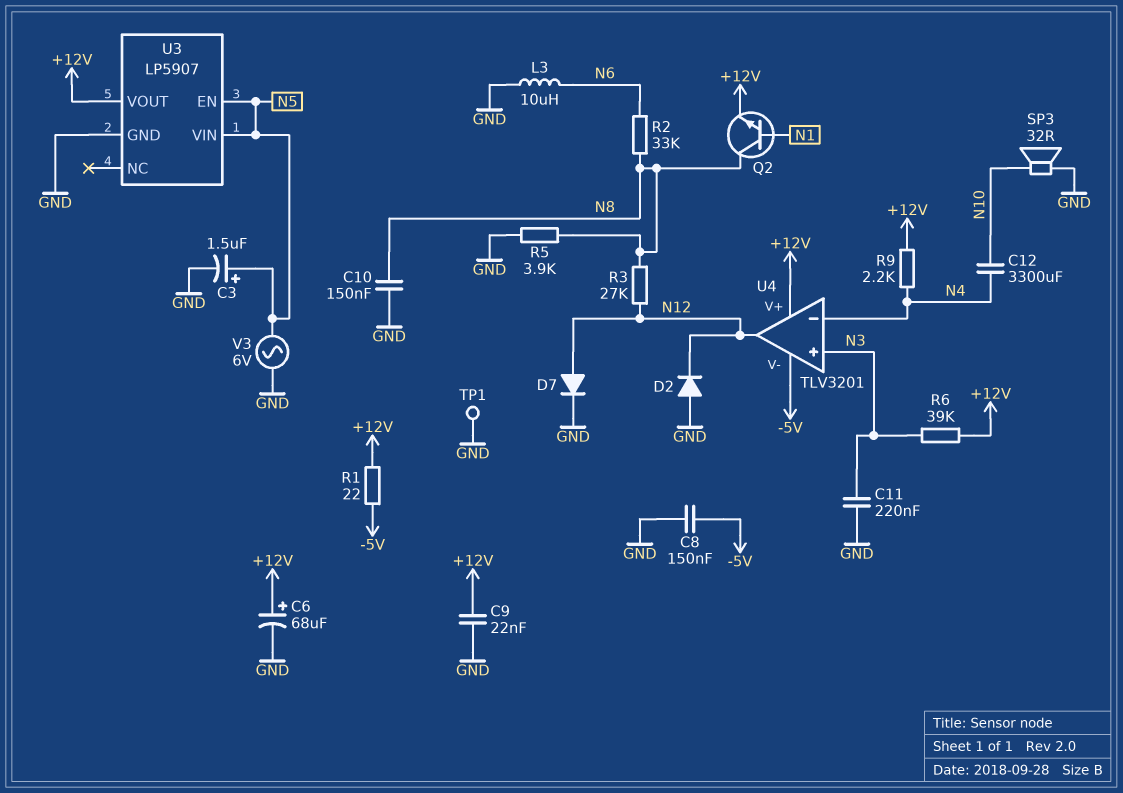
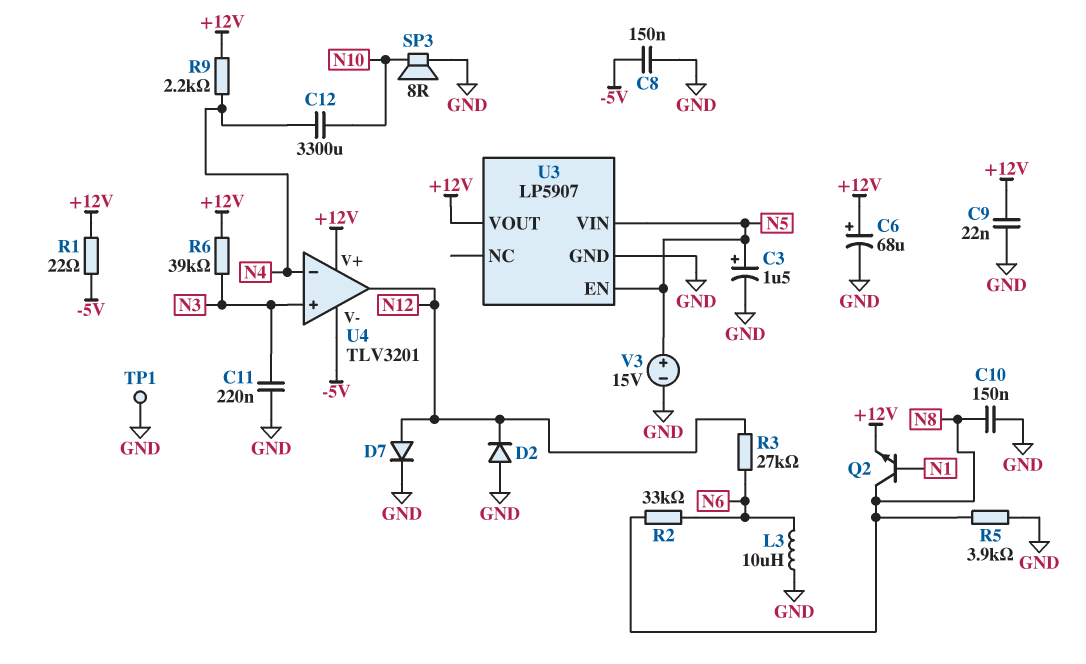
R3: 27k (N8, N12) -> 27k (N6, N12)
SP3: speaker 32R (GND, N10) -> speaker 8R (GND, N10)
V3: AC 6V (GND, N5) -> 15V (plus N5, minus GND)

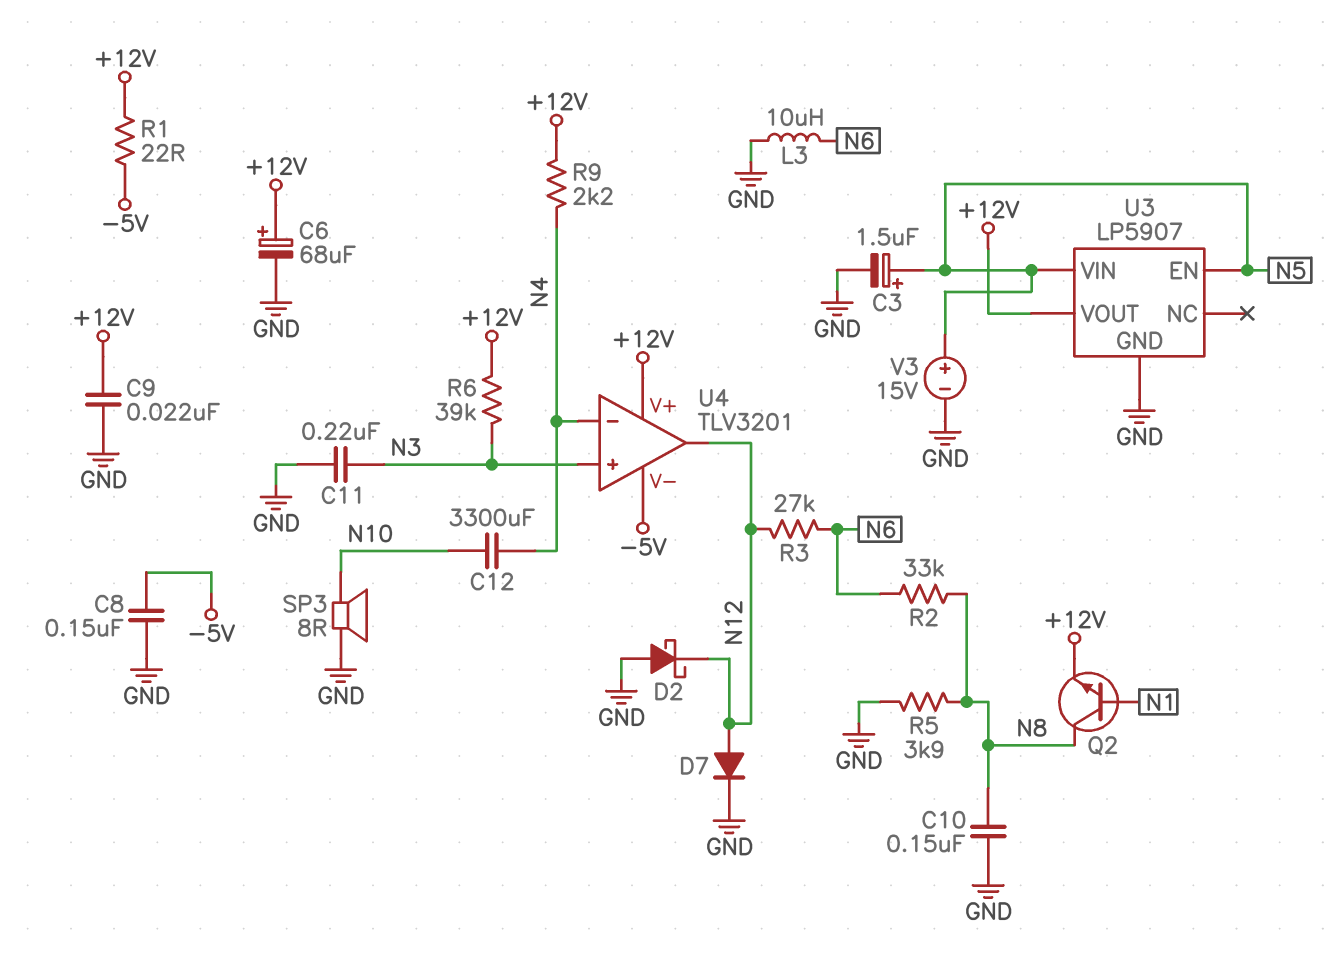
D2: diode (A GND, K N12) -> schottky (A GND, K N12)
TP1: test point (GND) -> none

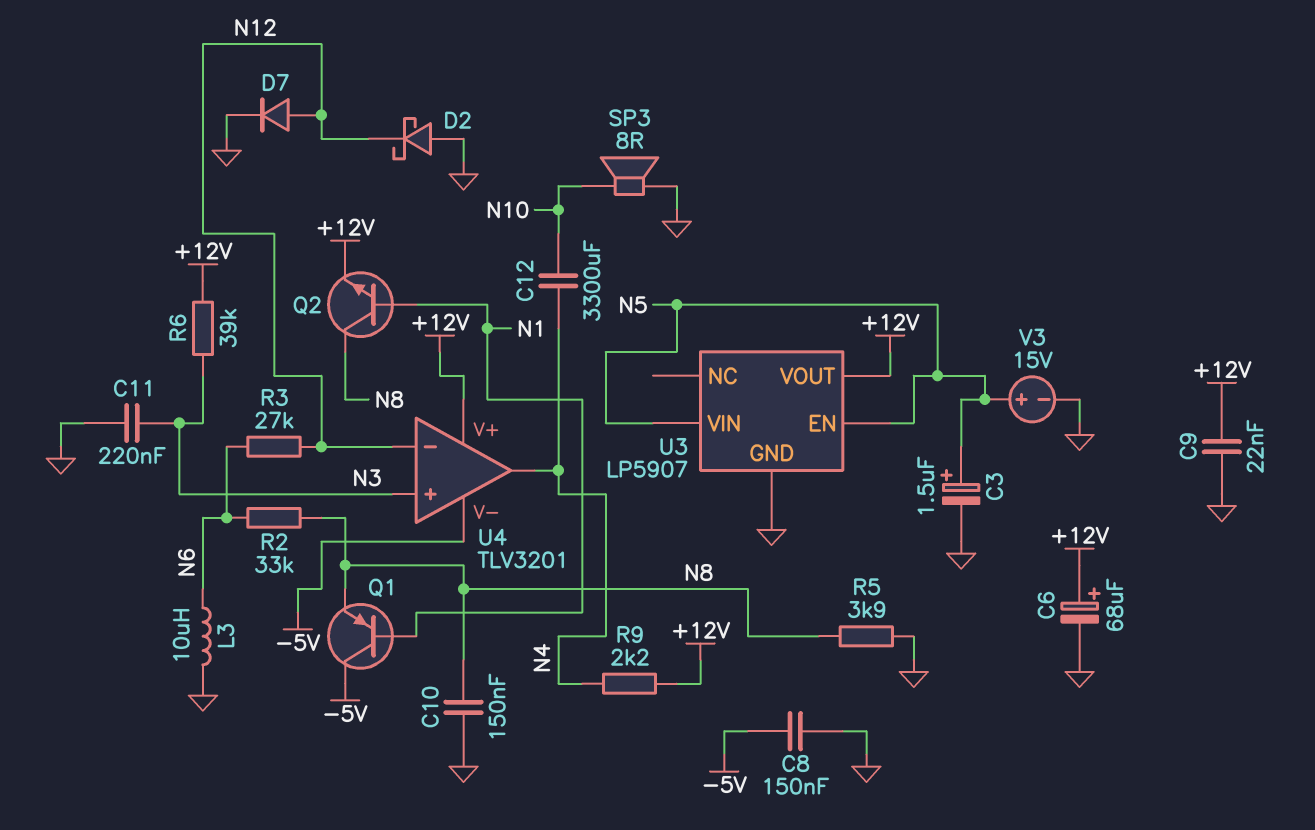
Q1: none -> PNP (B N1, C -5V, E N8)
R1: 22 (+12V, -5V) -> none
U4 pin in-: N4 -> N12
U4 pin out: N12 -> N4

